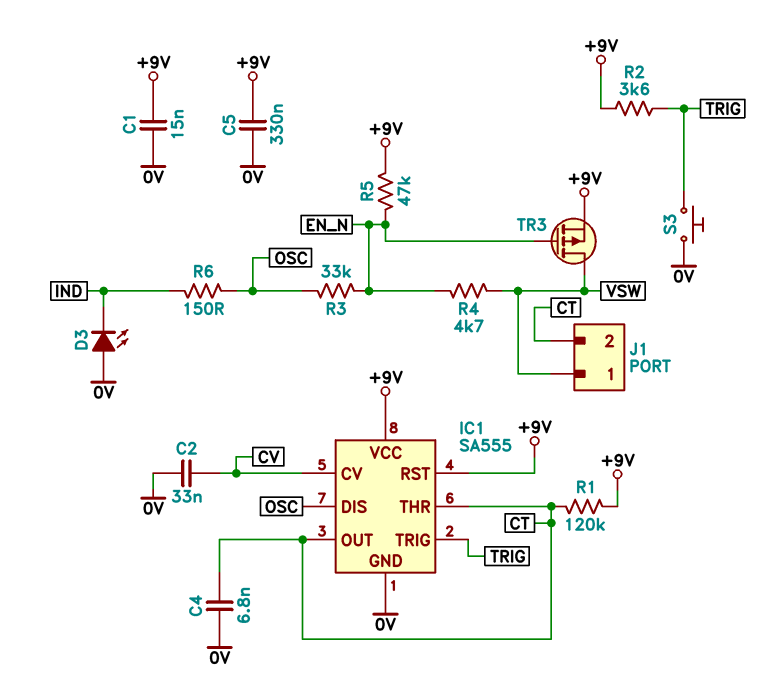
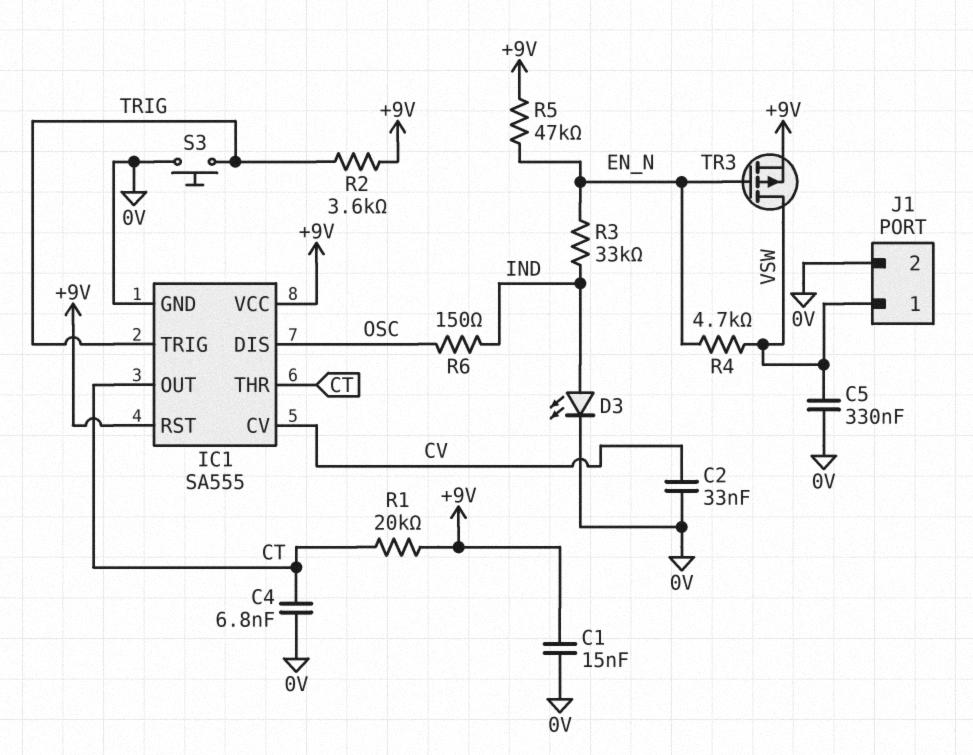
C5: 330nF (+9V, 0V) -> 330nF (0V, VSW)
D3: LED (A 0V, K IND) -> LED (A IND, K 0V)
J1 pin 2: CT -> 0V
R1: 120k (+9V, CT) -> 20k (+9V, CT)
R3: 33k (EN_N, OSC) -> 33k (EN_N, IND)

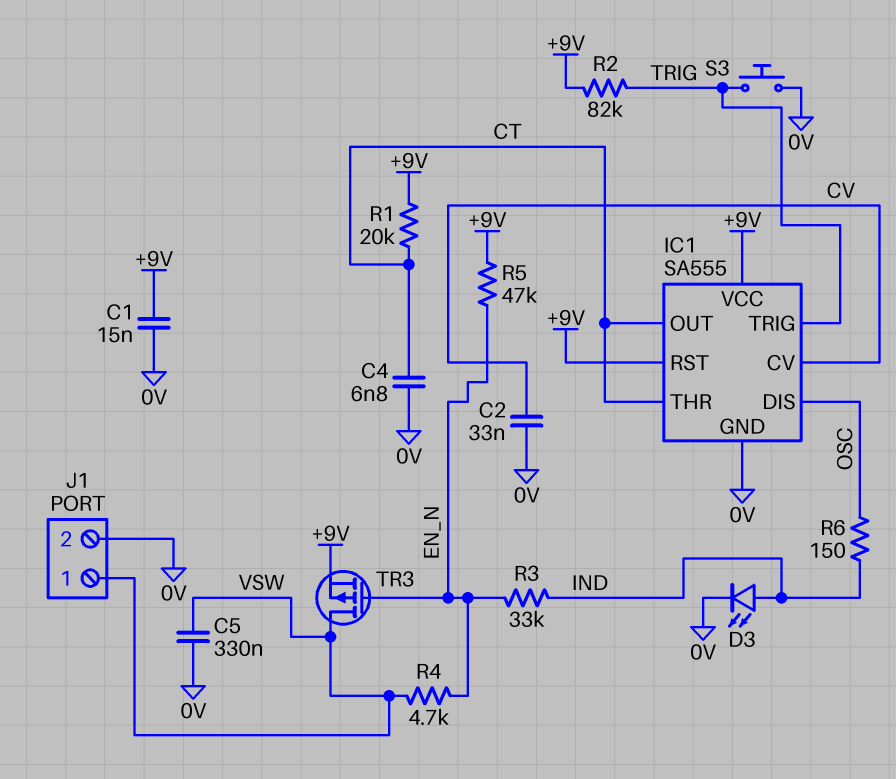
R2: 3.6k (+9V, TRIG) -> 82k (+9V, TRIG)

